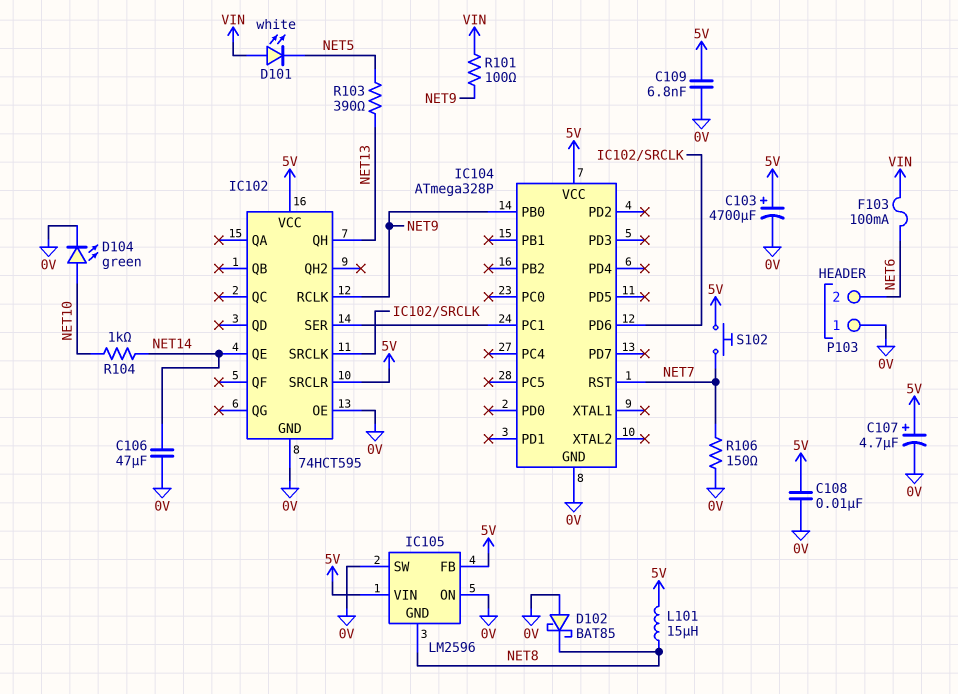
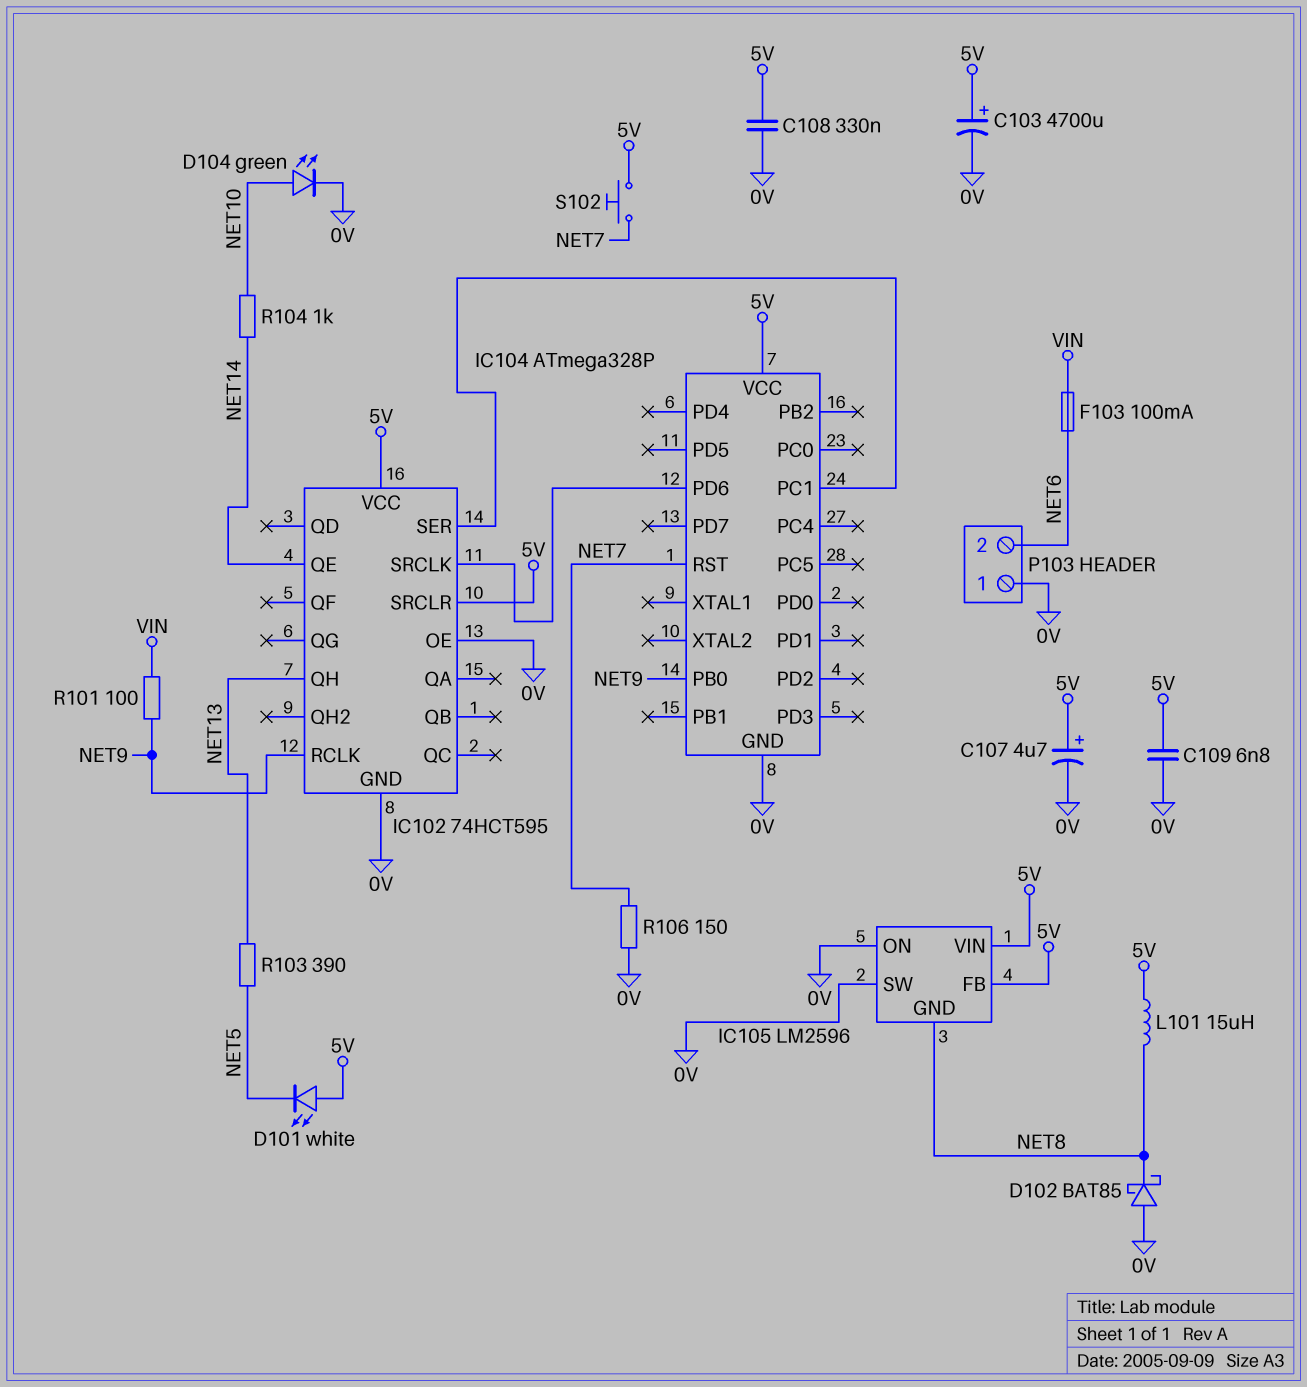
C106: 47uF (0V, NET14) -> none
C108: 10nF (0V, 5V) -> 330nF (0V, 5V)
D101: LED white (A VIN, K NET5) -> LED white (A 5V, K NET5)

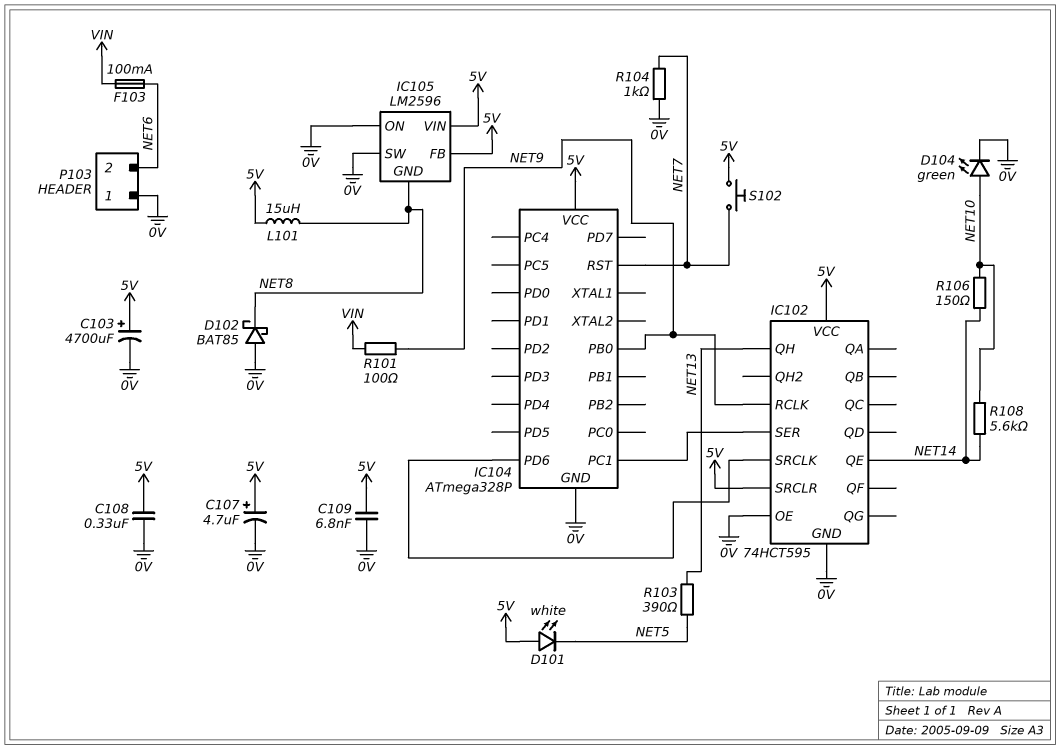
R104: 1k (NET10, NET14) -> 1k (0V, NET7)
R106: 150 (0V, NET7) -> 150 (NET10, NET14)
R108: none -> 5.6k (NET10, NET14)

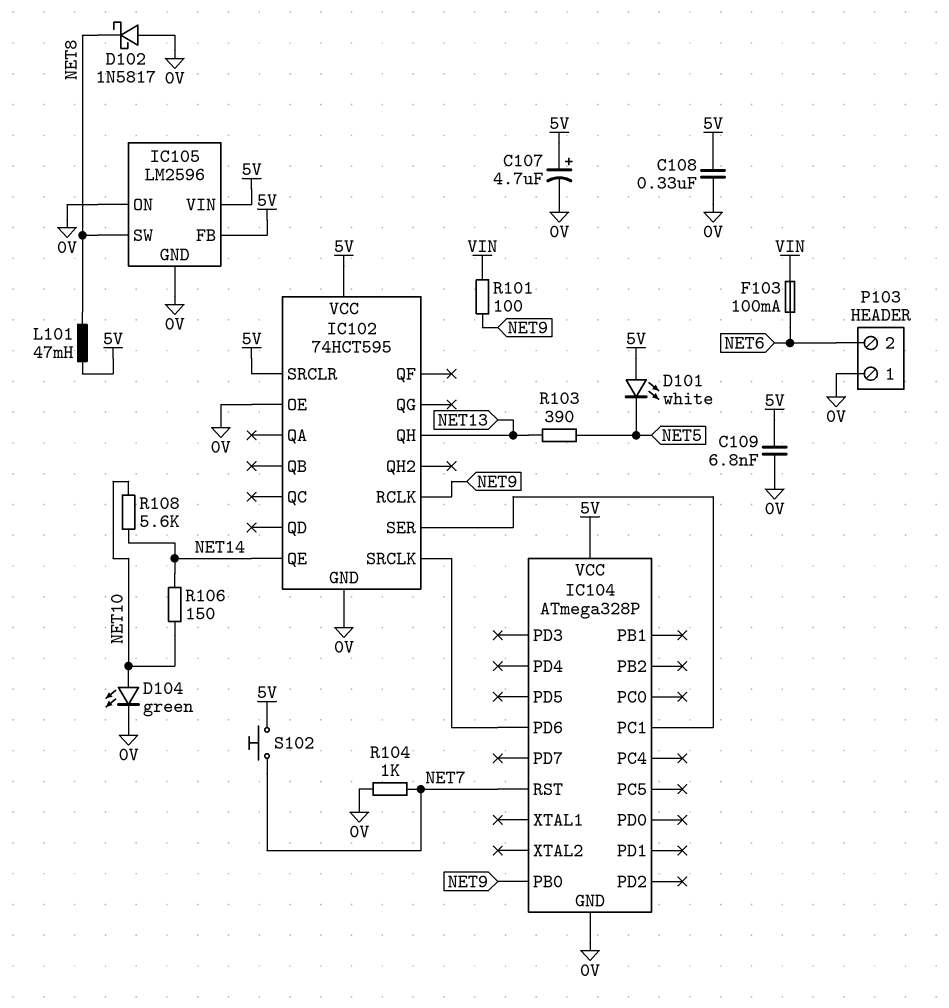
C103: 4700uF (plus 5V, minus 0V) -> none
D102: schottky BAT85 (A 0V, K NET8) -> schottky 1N5817 (A 0V, K NET8)
IC105 pin GND: NET8 -> 0V
IC105 pin SW: 0V -> NET8
L101: 15uH (5V, NET8) -> 47mH (5V, NET8)

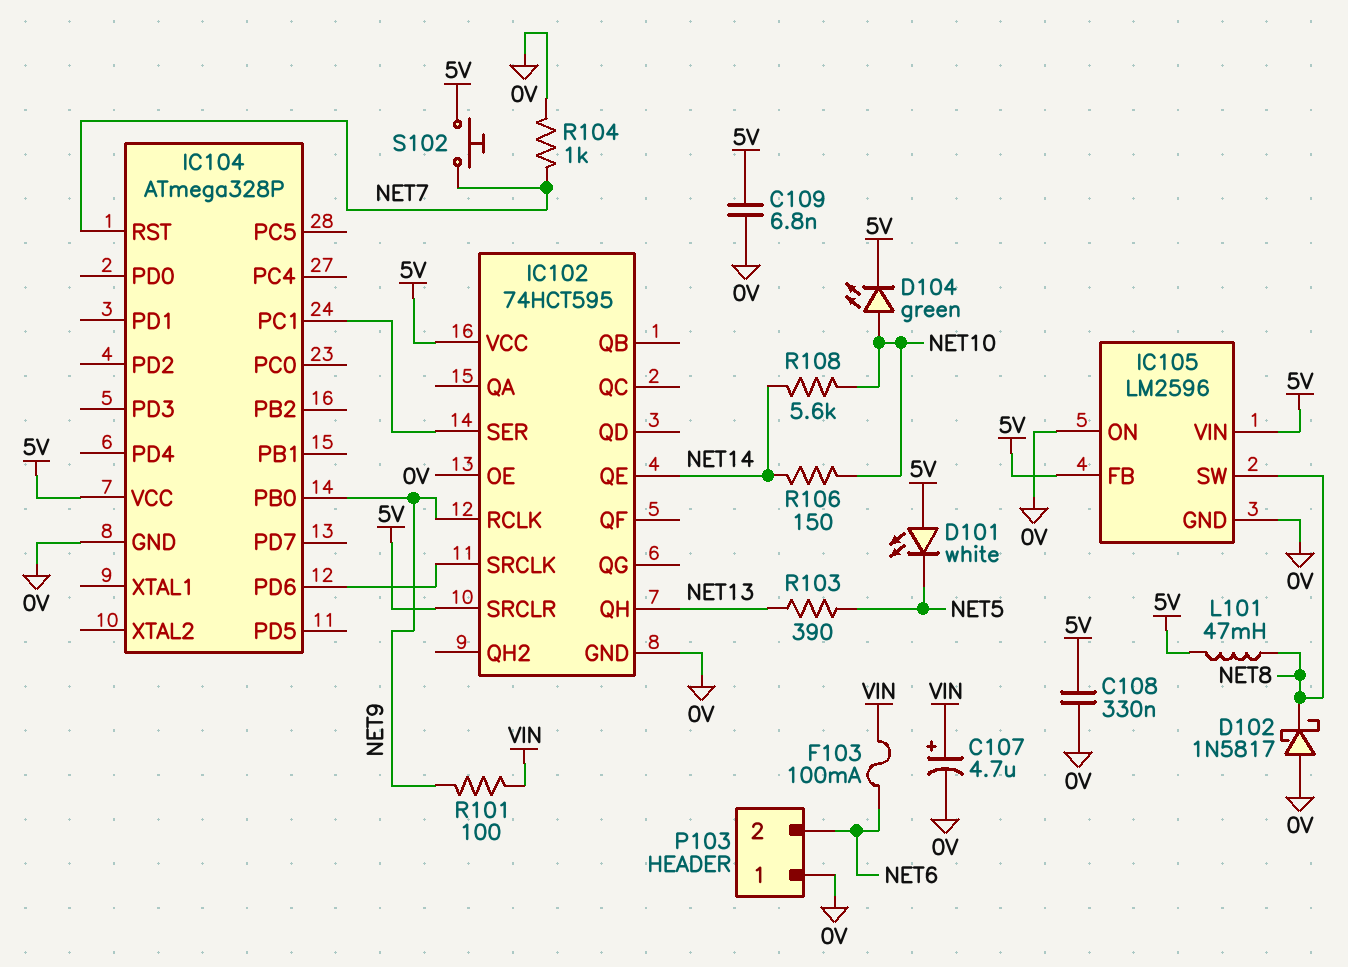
C107: 4.7uF (plus 5V, minus 0V) -> 4.7uF (plus VIN, minus 0V)
D104: LED green (A NET10, K 0V) -> LED green (A NET10, K 5V)

